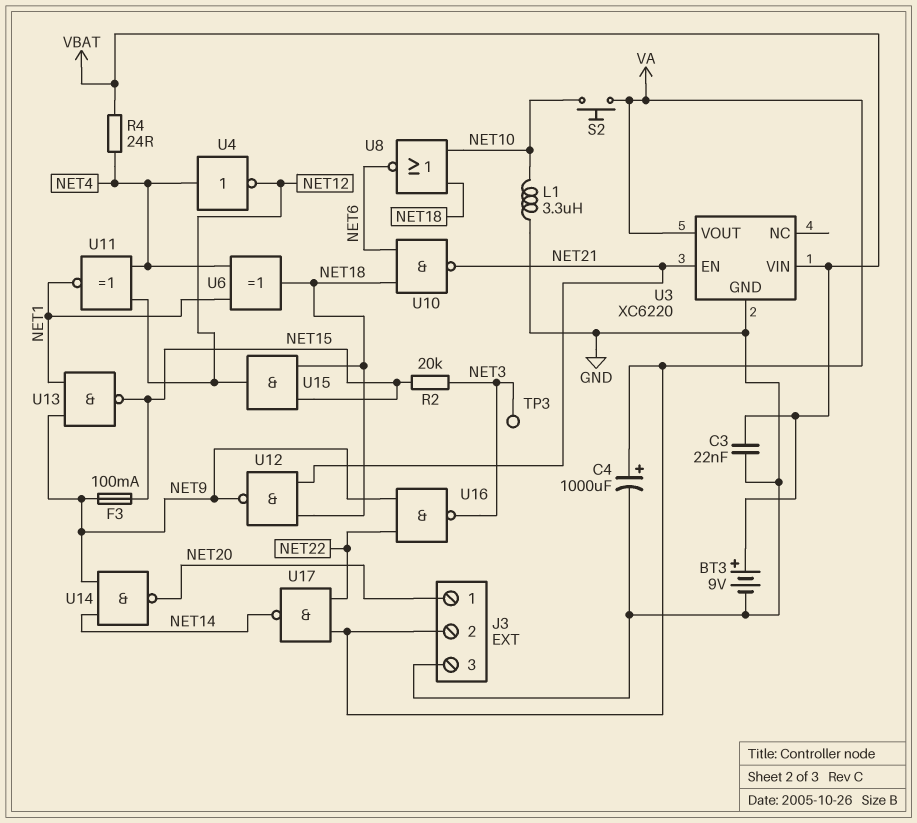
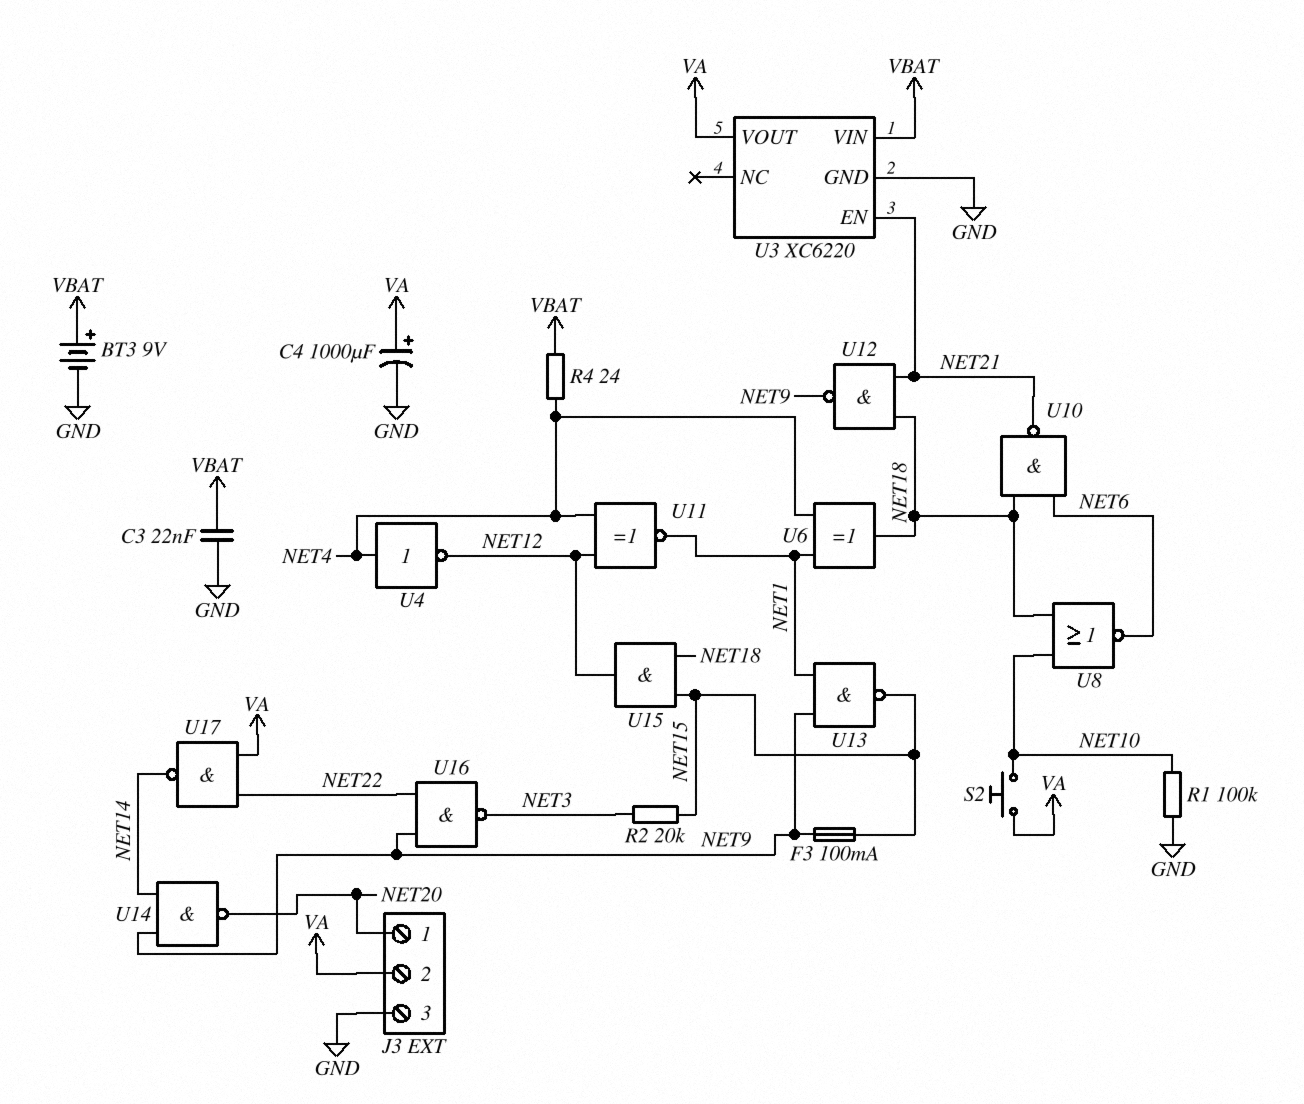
L1: 3.3uH (GND, NET10) -> none
R1: none -> 100k (GND, NET10)
TP3: test point (NET3) -> none

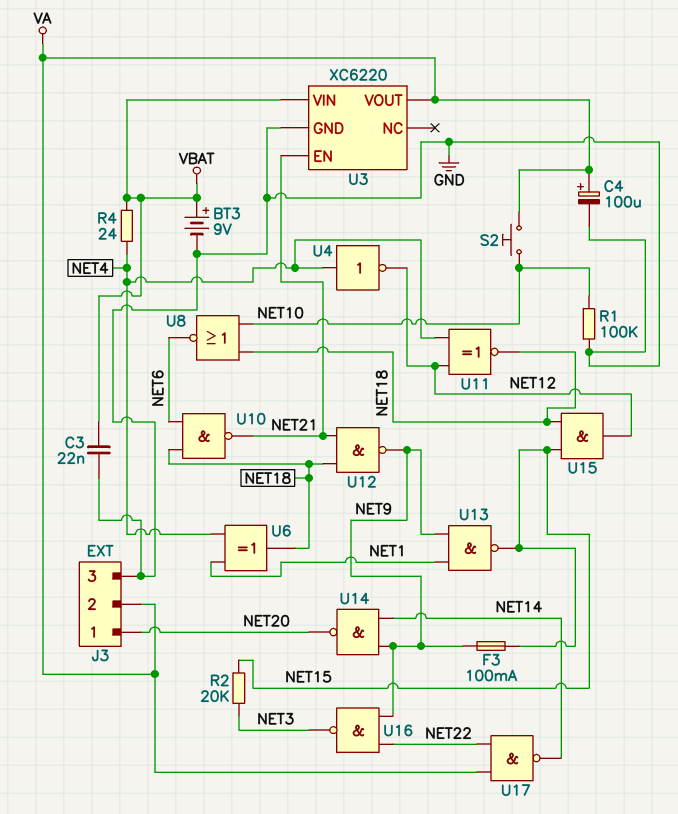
C4: 1000uF (plus VA, minus GND) -> 100uF (plus VA, minus GND)
U11: XNOR (in NET4, in NET12, out NET1) -> XNOR (in NET4, in NET12, out NET18)

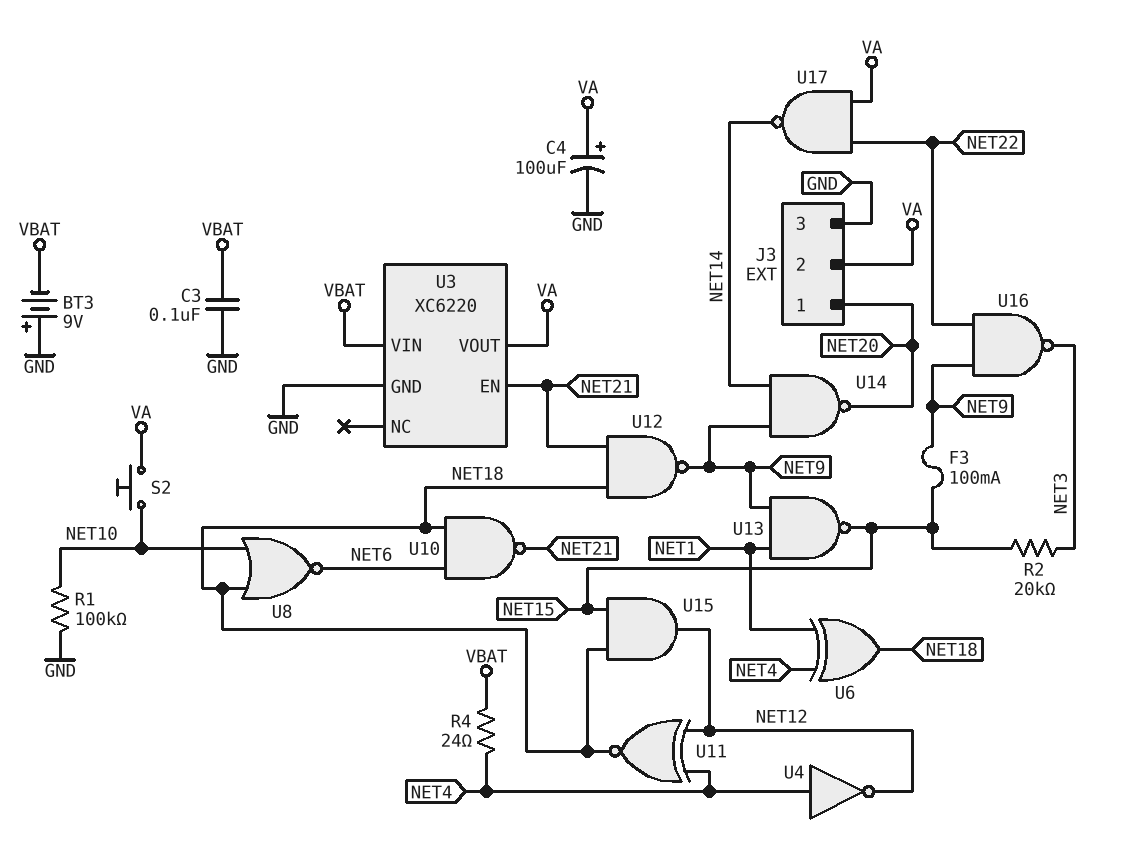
BT3: 9V (plus VBAT, minus GND) -> 9V (plus GND, minus VBAT)
C3: 22nF (GND, VBAT) -> 100nF (GND, VBAT)

